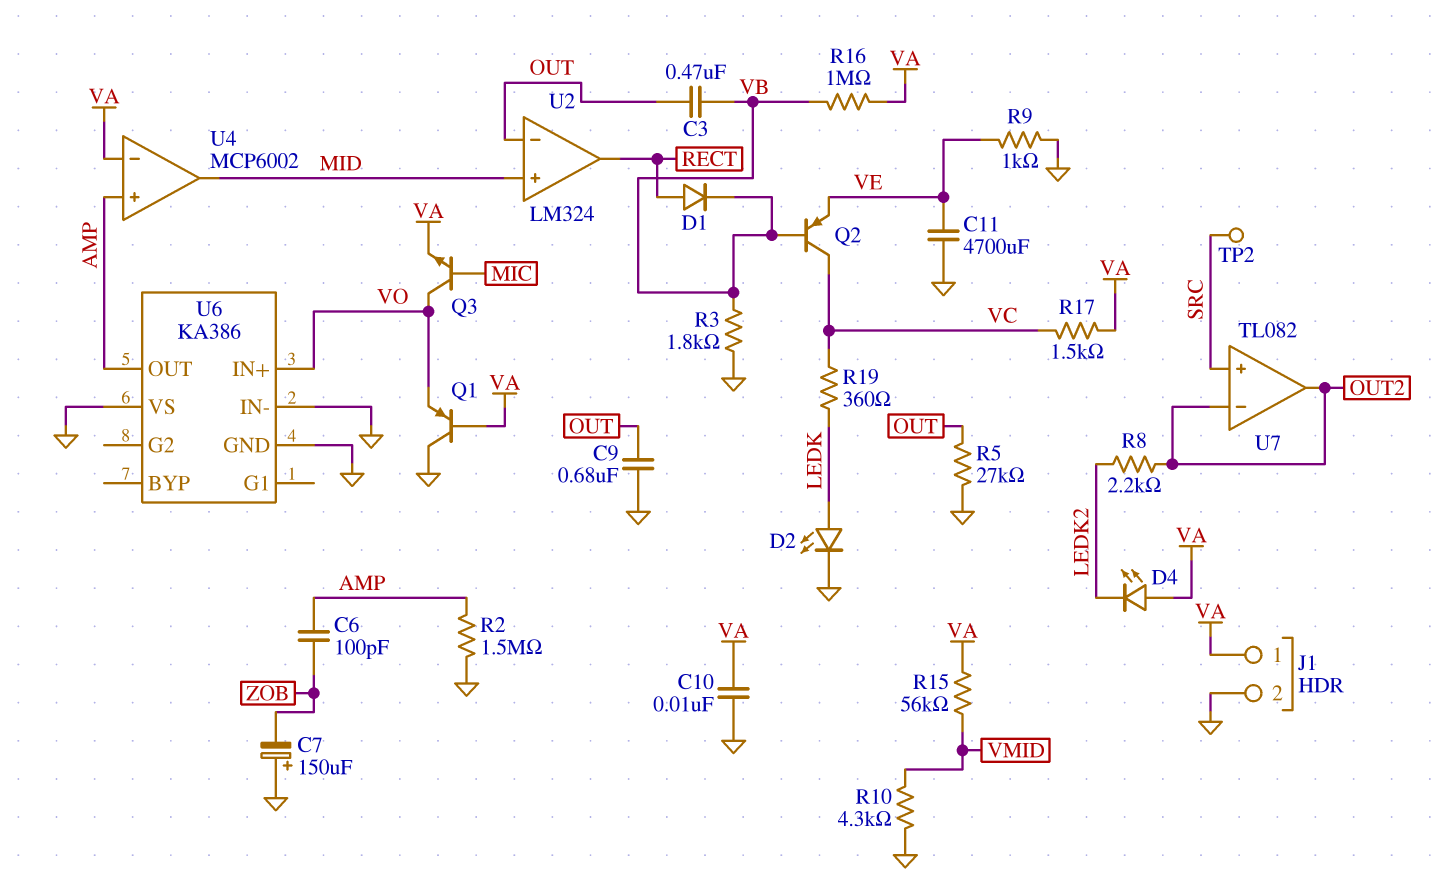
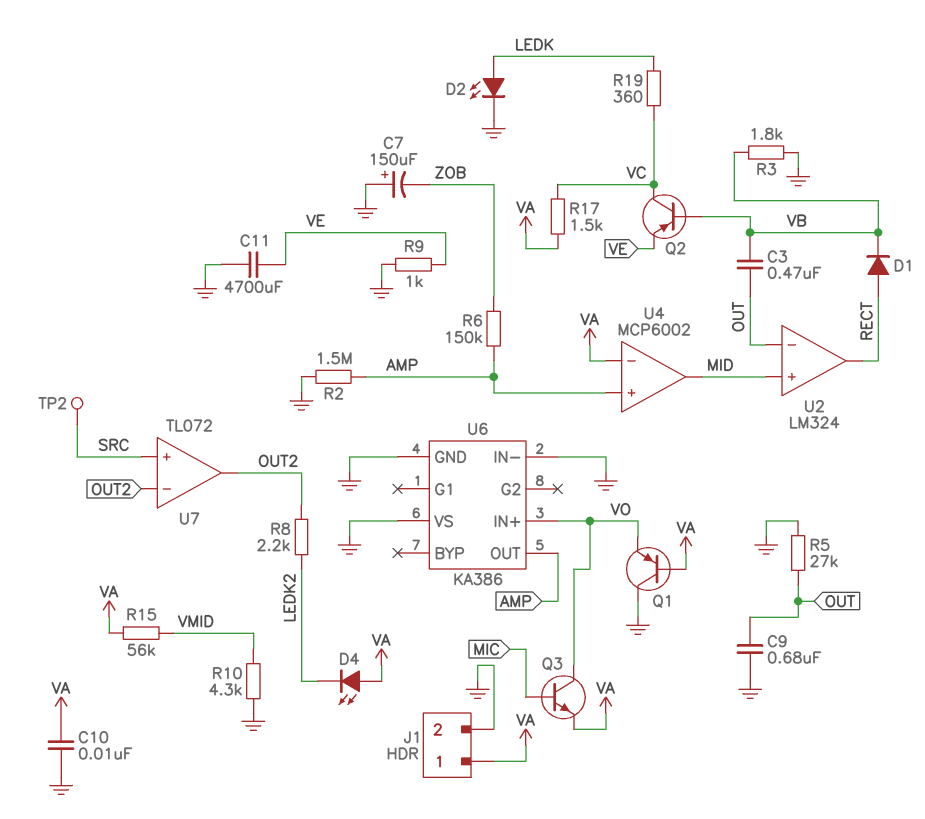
C6: 100pF (AMP, ZOB) -> none
R6: none -> 150k (AMP, ZOB)
R16: 1M (VA, VB) -> none
U7: TL082 -> TL072

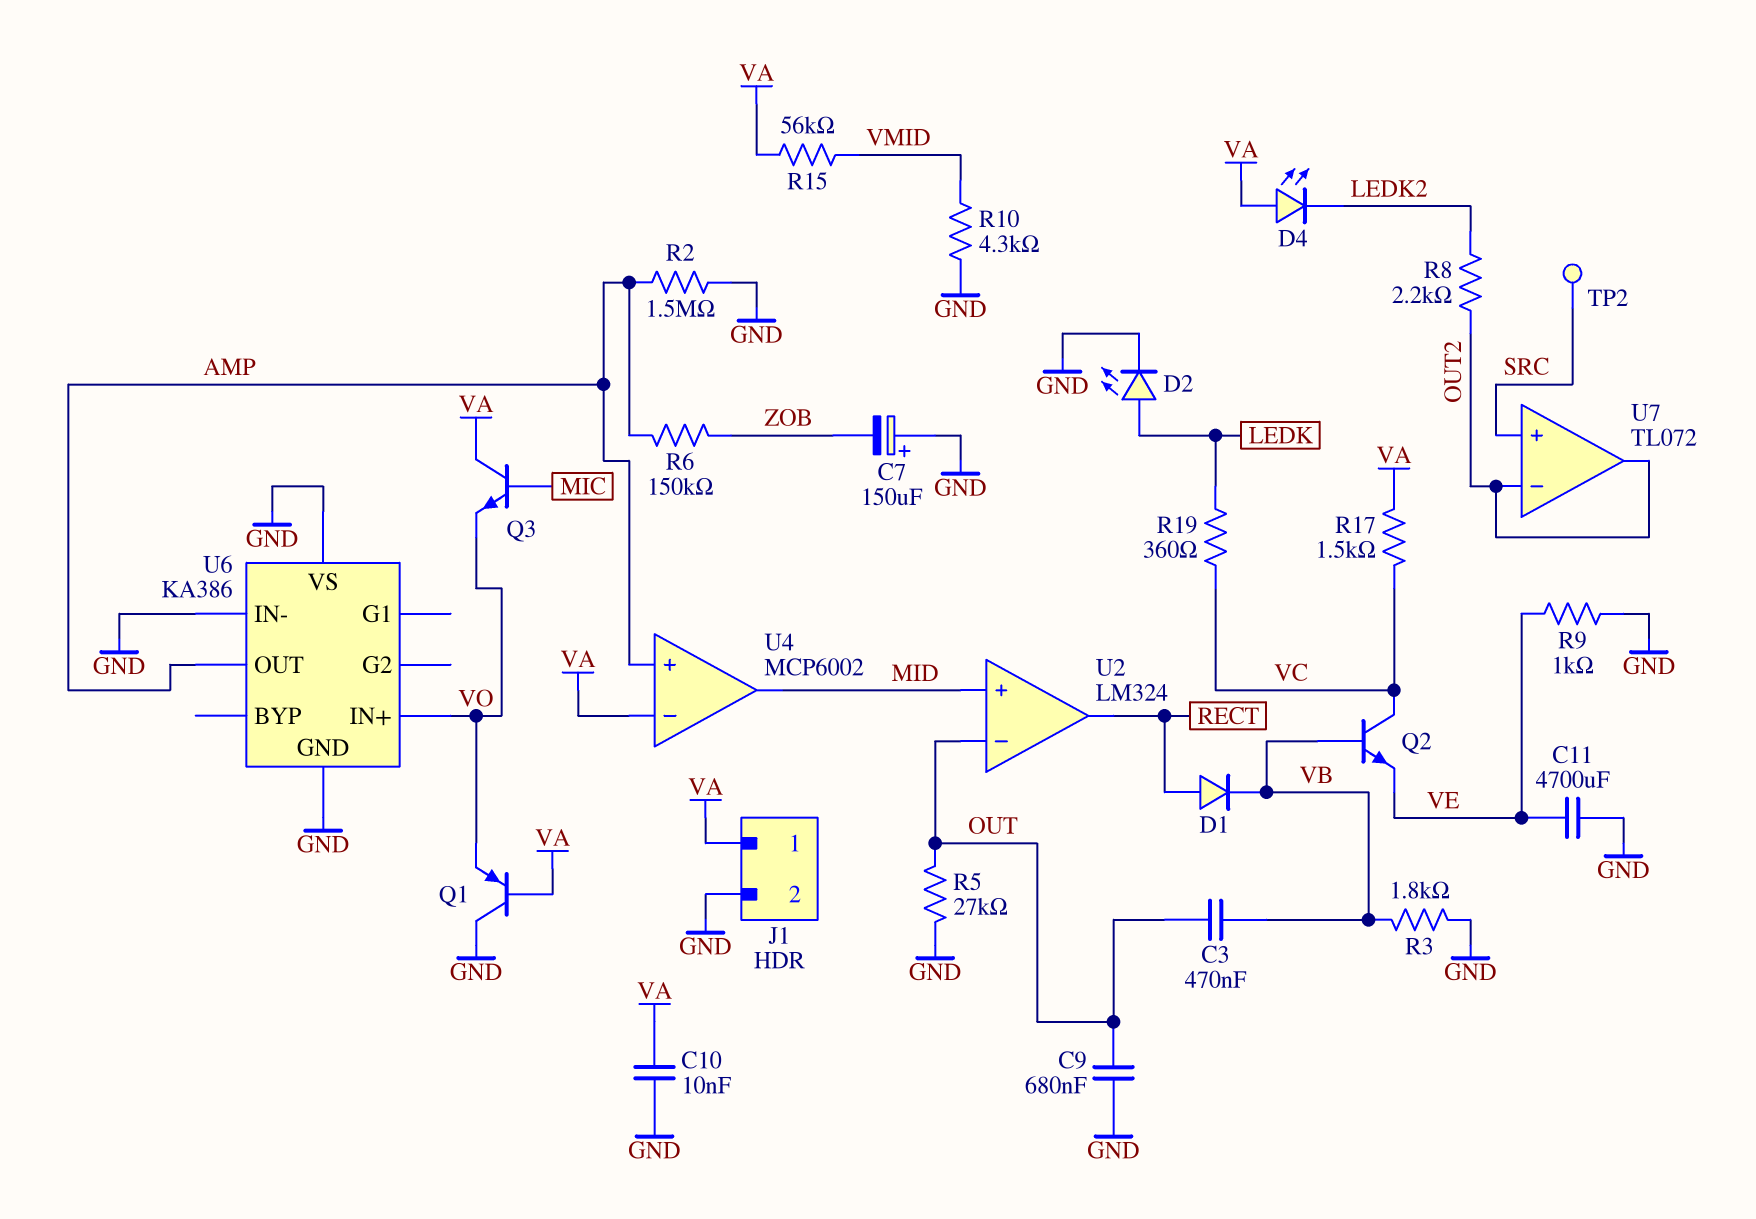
Q2: PNP (B VB, C VC, E VE) -> NPN (B VB, C VC, E VE)
Q3: NPN (B MIC, C VO, E VA) -> NPN (B MIC, C VA, E VO)

